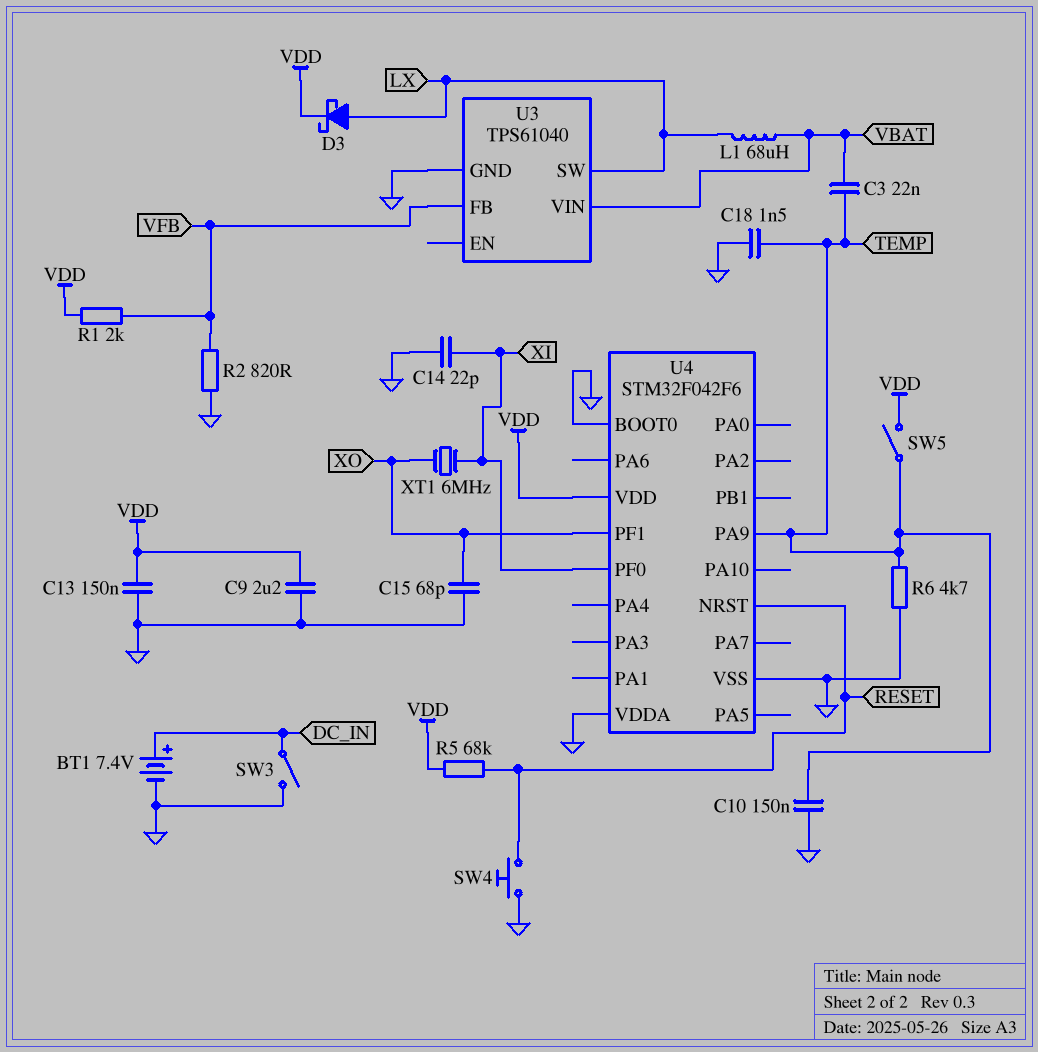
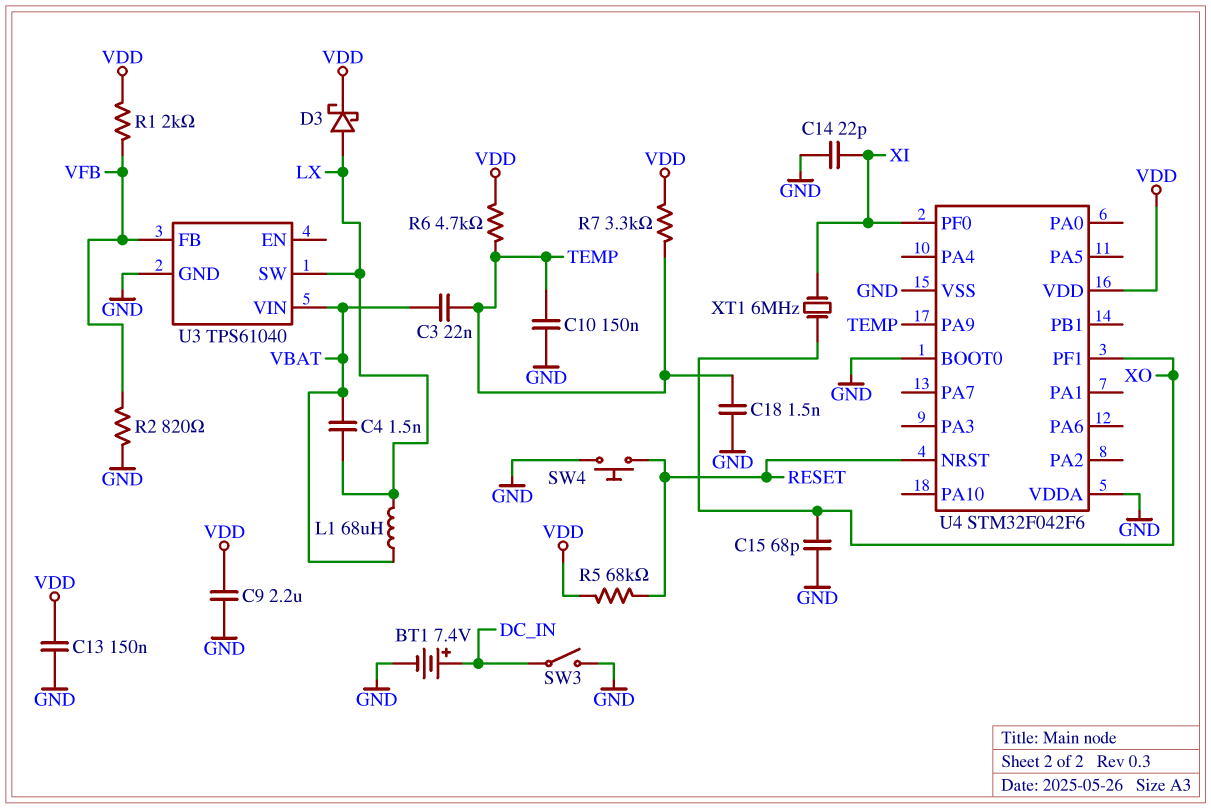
C4: none -> 1.5nF (LX, VBAT)
R6: 4.7k (GND, TEMP) -> 4.7k (TEMP, VDD)
R7: none -> 3.3k (TEMP, VDD)
SW5: switch (TEMP, VDD) -> none

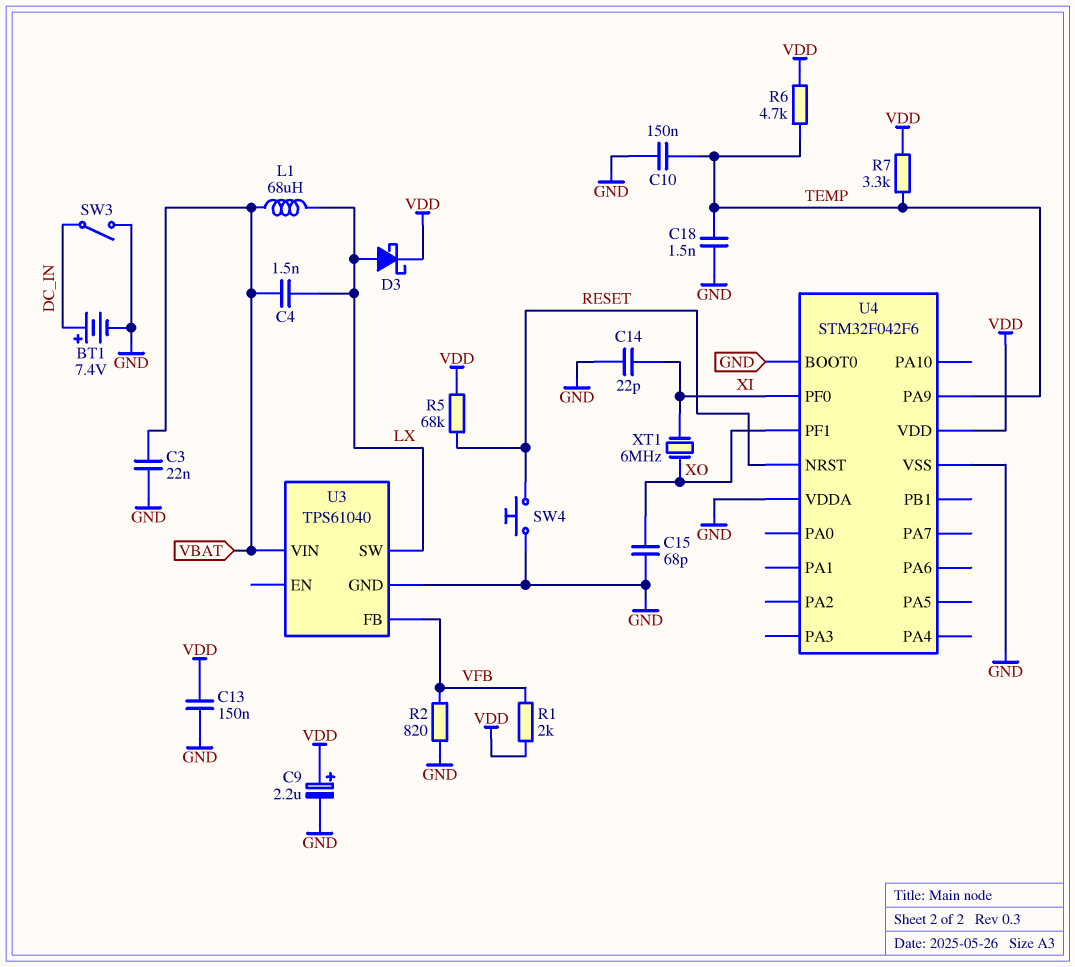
C3: 22nF (TEMP, VBAT) -> 22nF (GND, VBAT)
C9: 2.2uF (GND, VDD) -> 2.2uF (plus VDD, minus GND)

